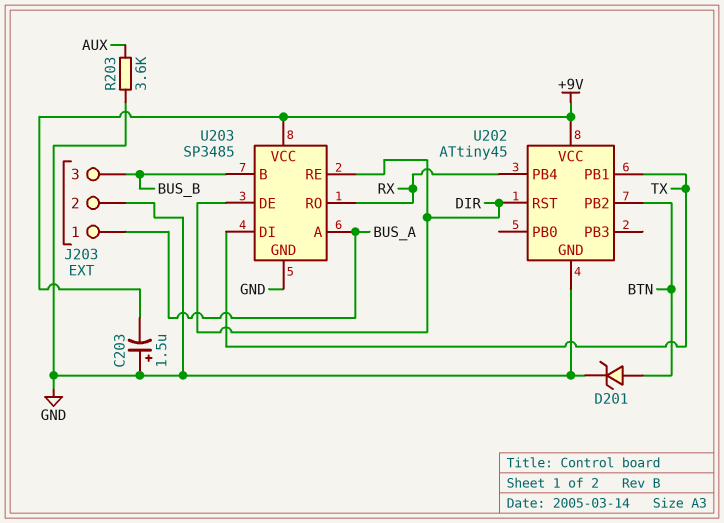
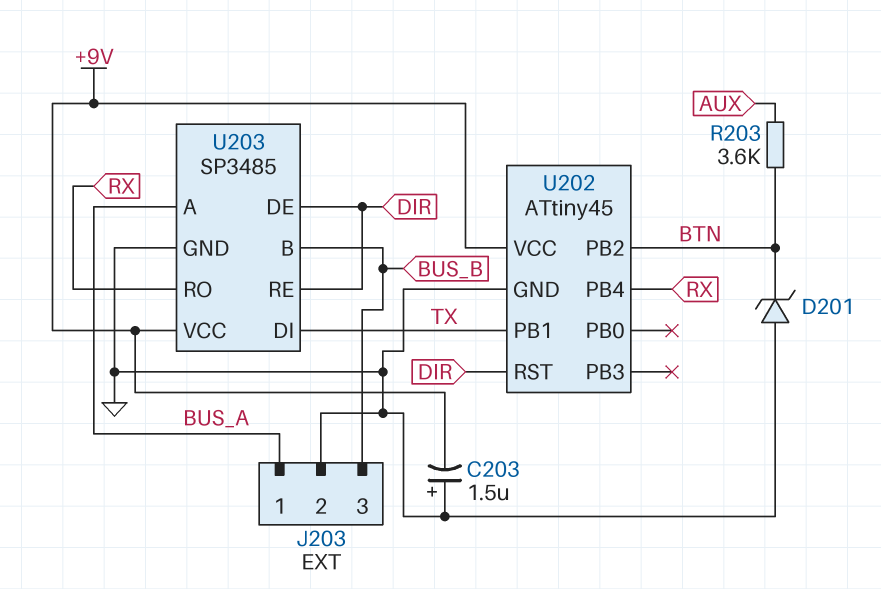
D201: zener (A BTN, K GND) -> zener (A GND, K BTN)
R203: 3.6k (AUX, GND) -> 3.6k (AUX, BTN)

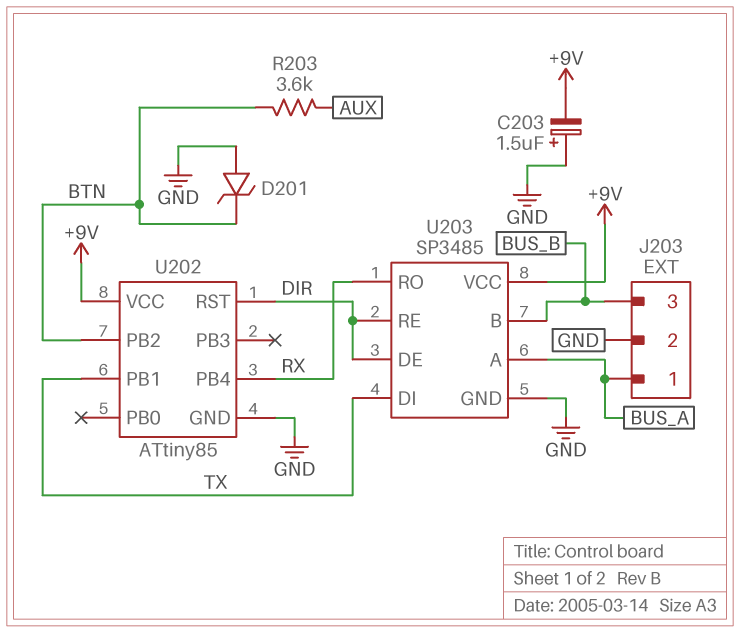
U202: ATtiny45 -> ATtiny85

